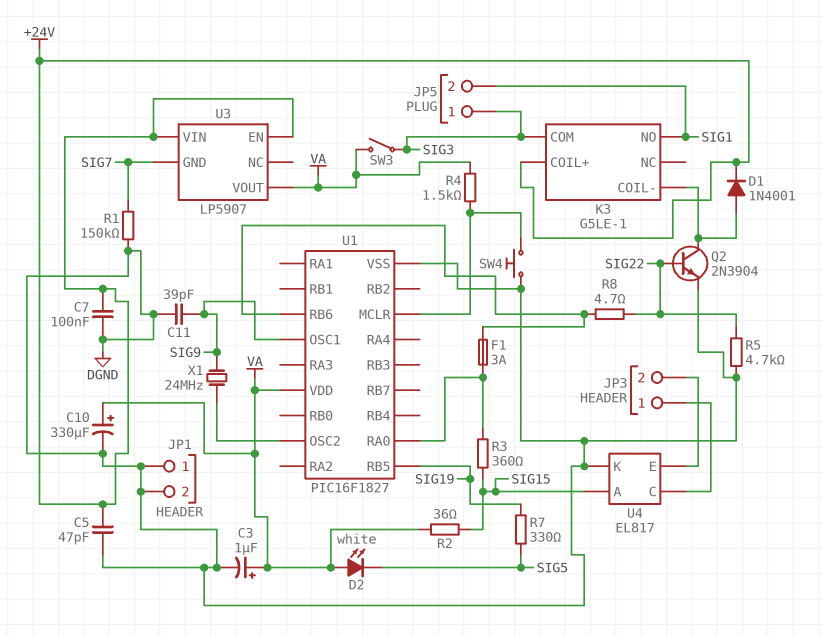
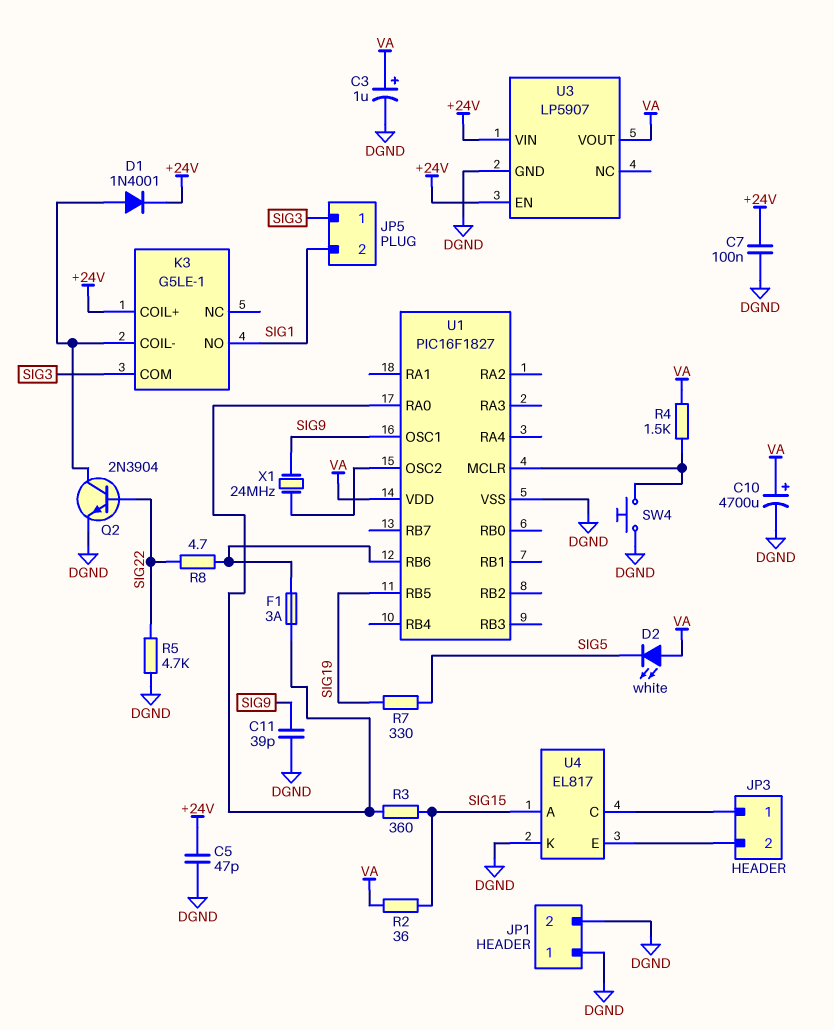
C10: 330uF (plus VA, minus DGND) -> 4700uF (plus VA, minus DGND)
R1: 150k (DGND, SIG7) -> none
SW3: switch (SIG3, VA) -> none
U3 pin GND: SIG7 -> DGND

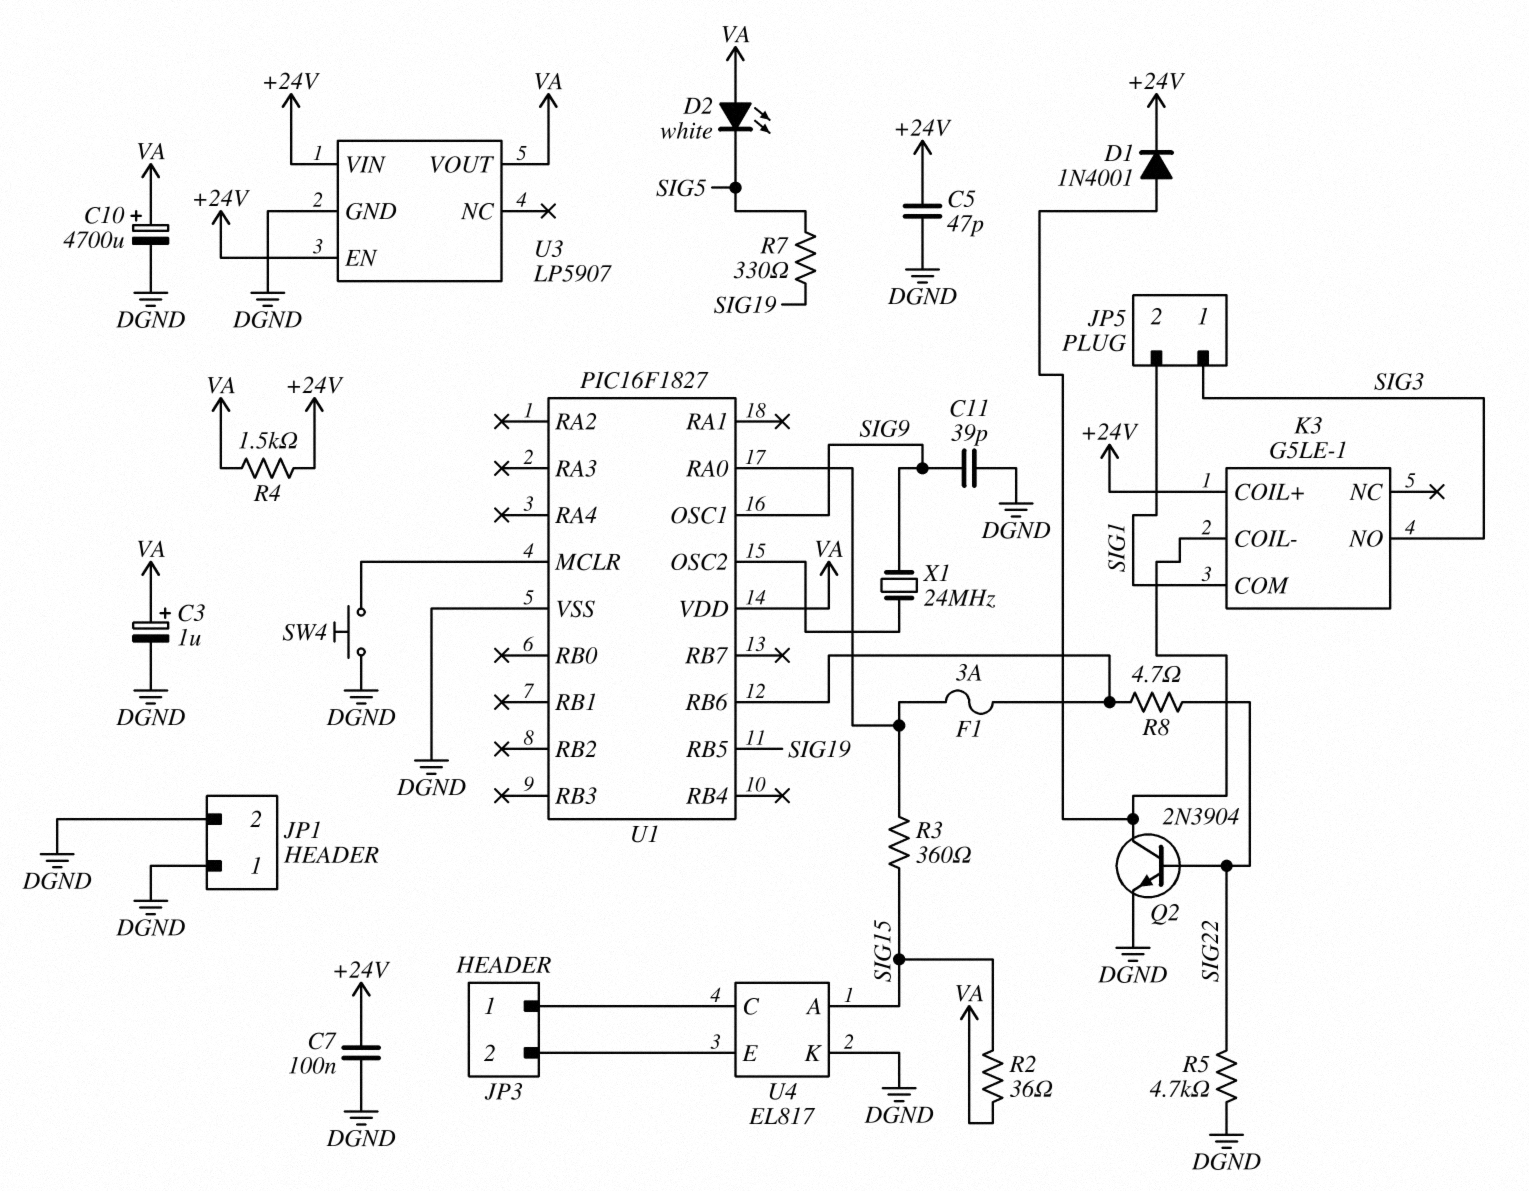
K3 pin COM: SIG3 -> SIG1
K3 pin NO: SIG1 -> SIG3
R4: 1.5k (U1/MCLR, VA) -> 1.5k (+24V, VA)

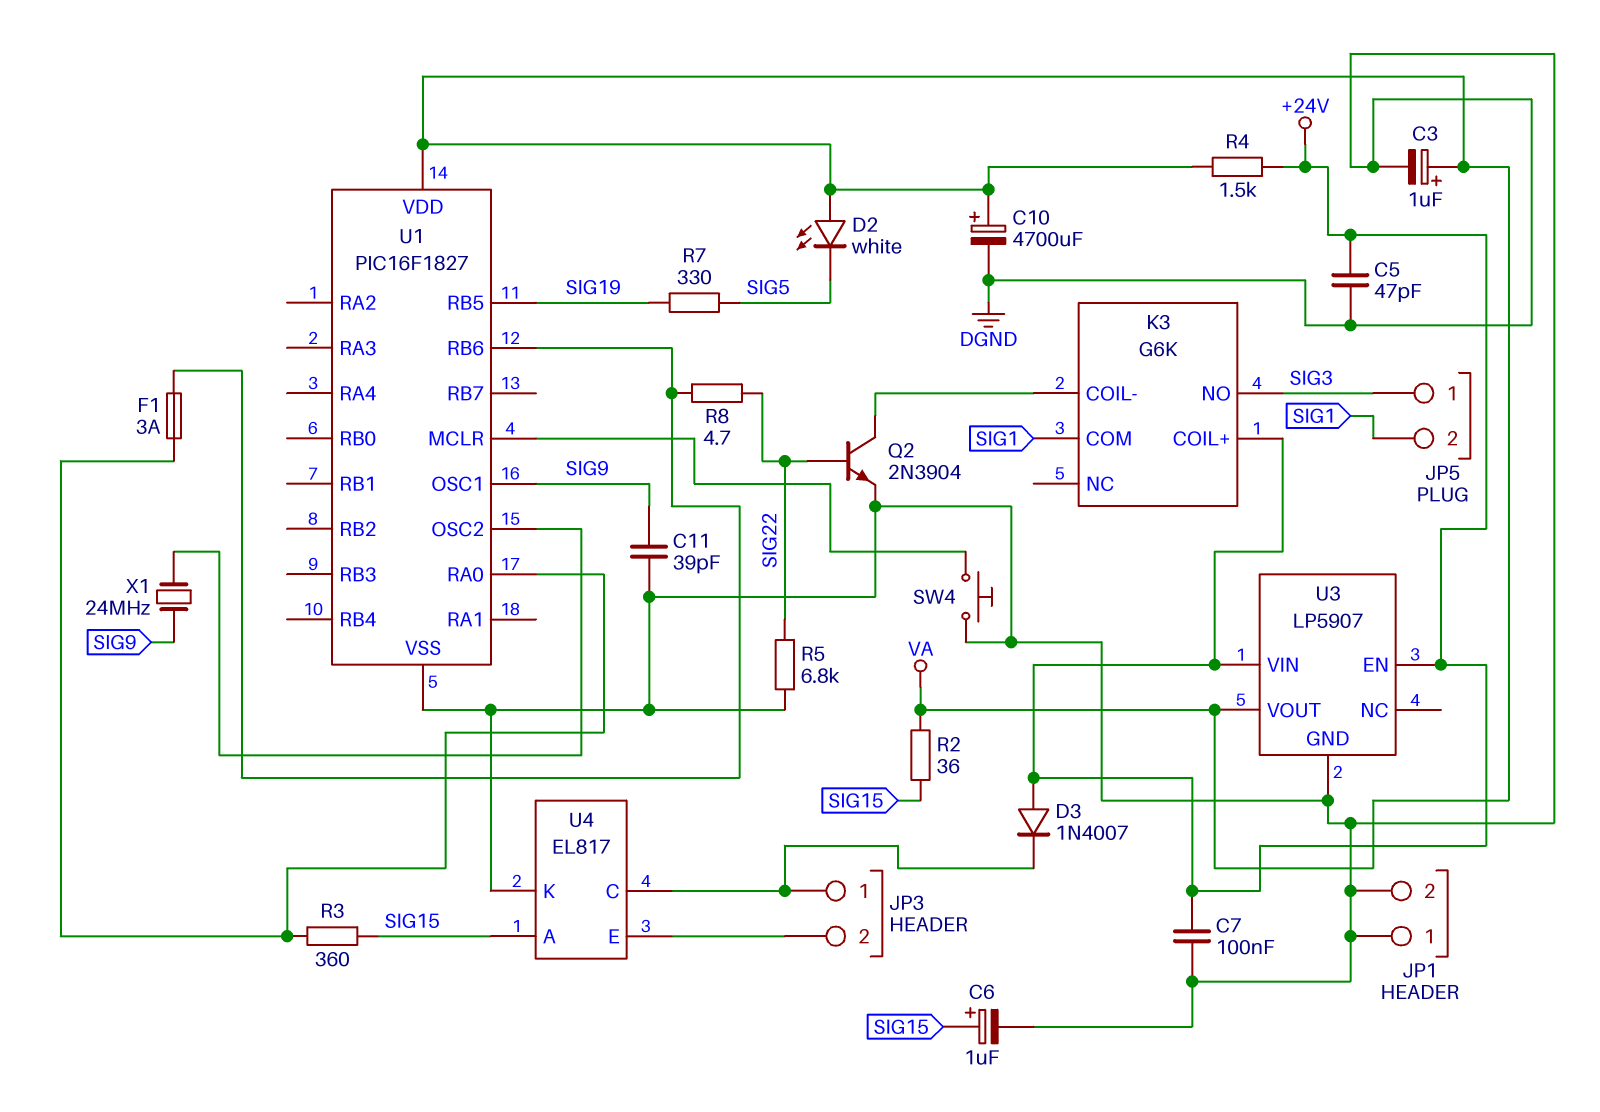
C6: none -> 1uF (plus SIG15, minus DGND)
D1: diode 1N4001 (A K3/COIL-, K +24V) -> none
D3: none -> diode 1N4007 (A +24V, K JP3/1)
K3: G5LE-1 -> G6K
R5: 4.7k (DGND, SIG22) -> 6.8k (DGND, SIG22)

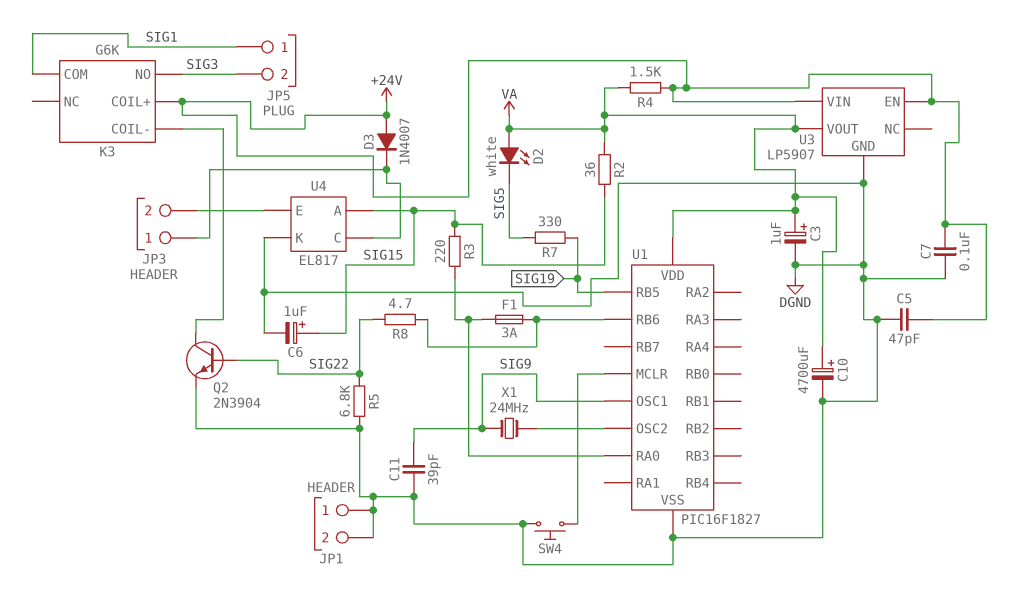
JP5 pin 1: SIG3 -> SIG1
JP5 pin 2: SIG1 -> SIG3
R3: 360 (SIG15, U1/RA0) -> 220 (SIG15, U1/RA0)

